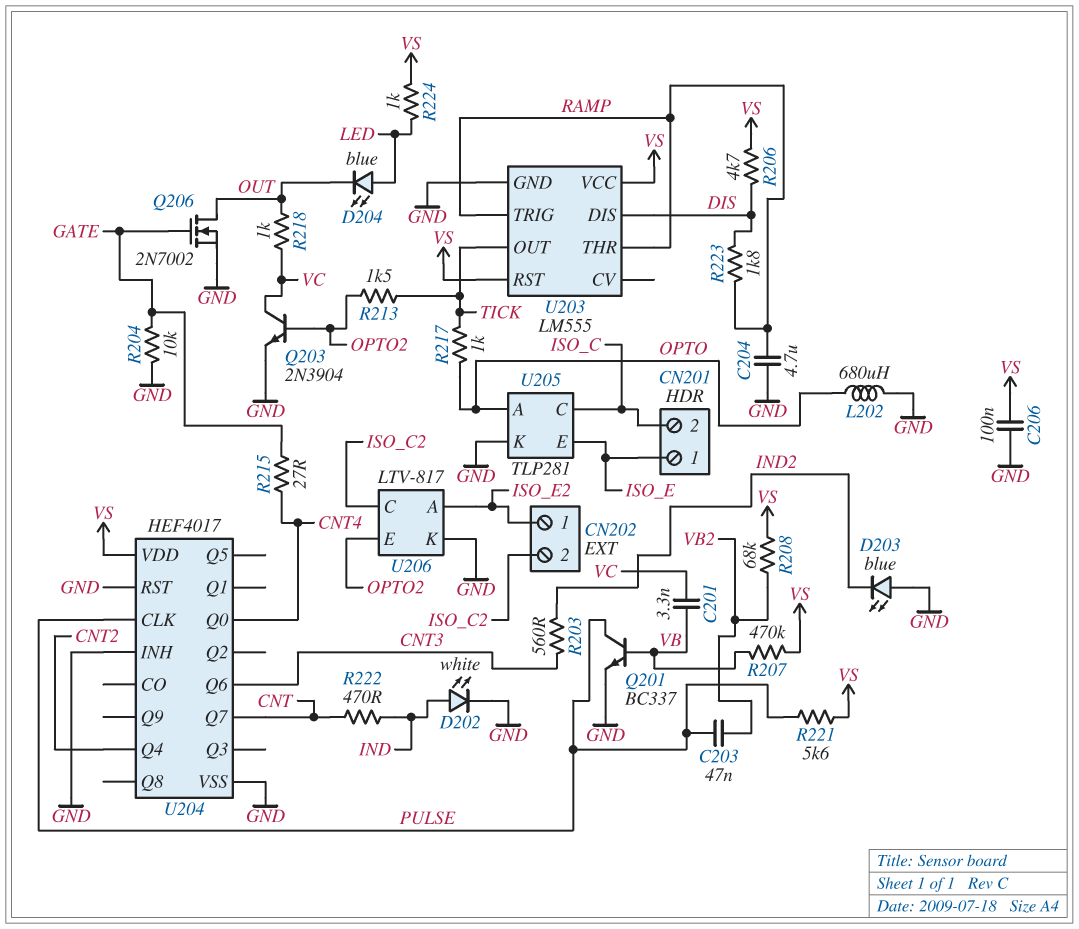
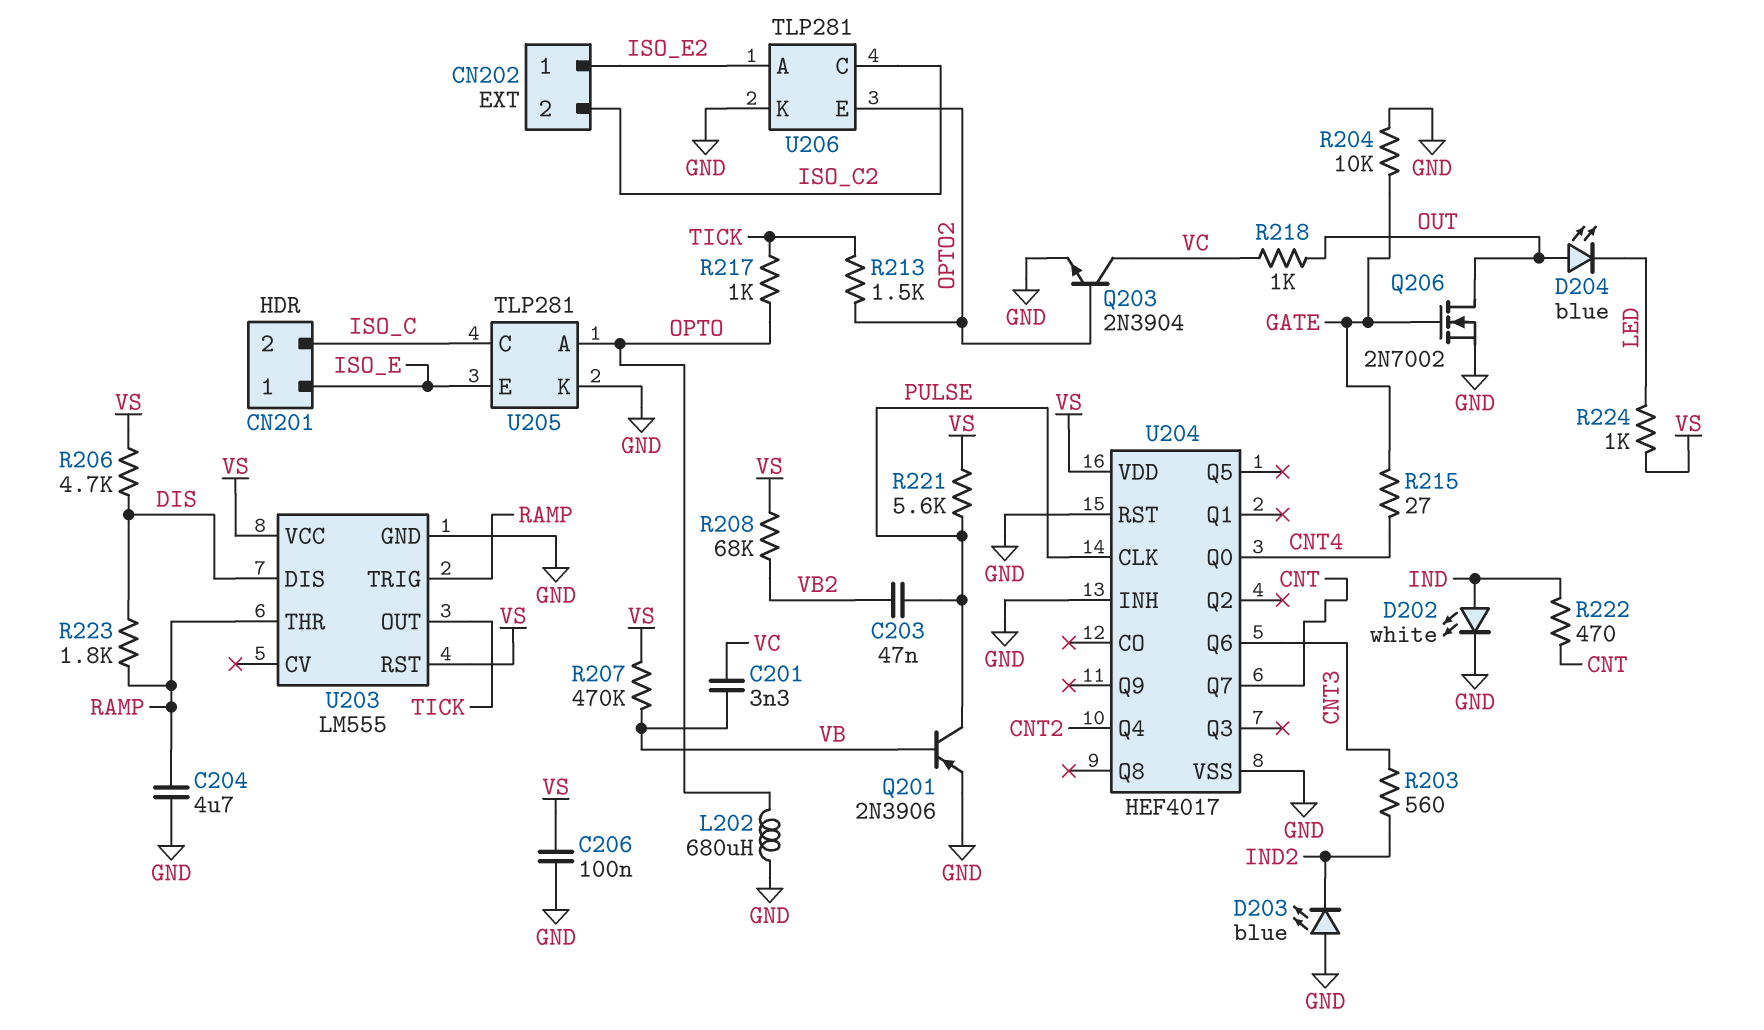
D204: LED blue (A LED, K OUT) -> LED blue (A OUT, K LED)
Q201: NPN BC337 (B VB, C PULSE, E GND) -> PNP 2N3906 (B VB, C PULSE, E GND)
U206: LTV-817 -> TLP281

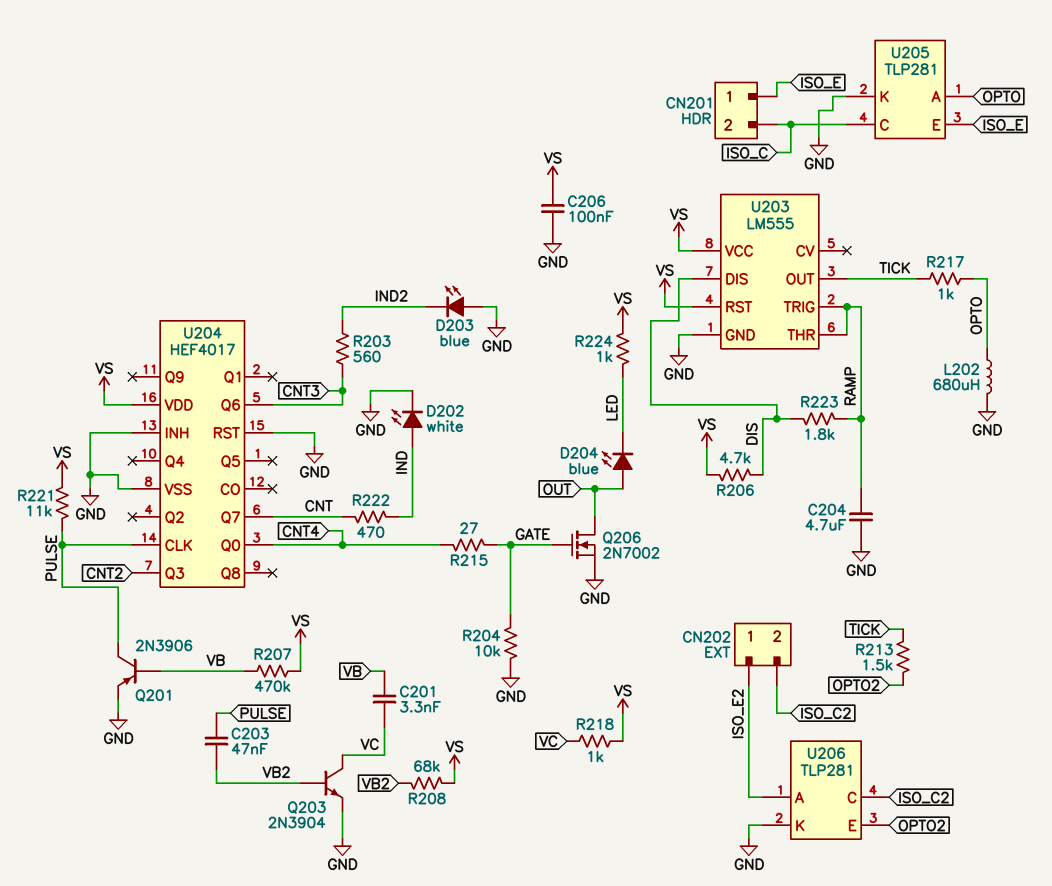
Q203: NPN 2N3904 (B OPTO2, C VC, E GND) -> NPN 2N3904 (B VB2, C VC, E GND)
R218: 1k (OUT, VC) -> 1k (VC, VS)
R221: 5.6k (PULSE, VS) -> 11k (PULSE, VS)
U204 pin Q3: none -> CNT2
U204 pin Q4: CNT2 -> none

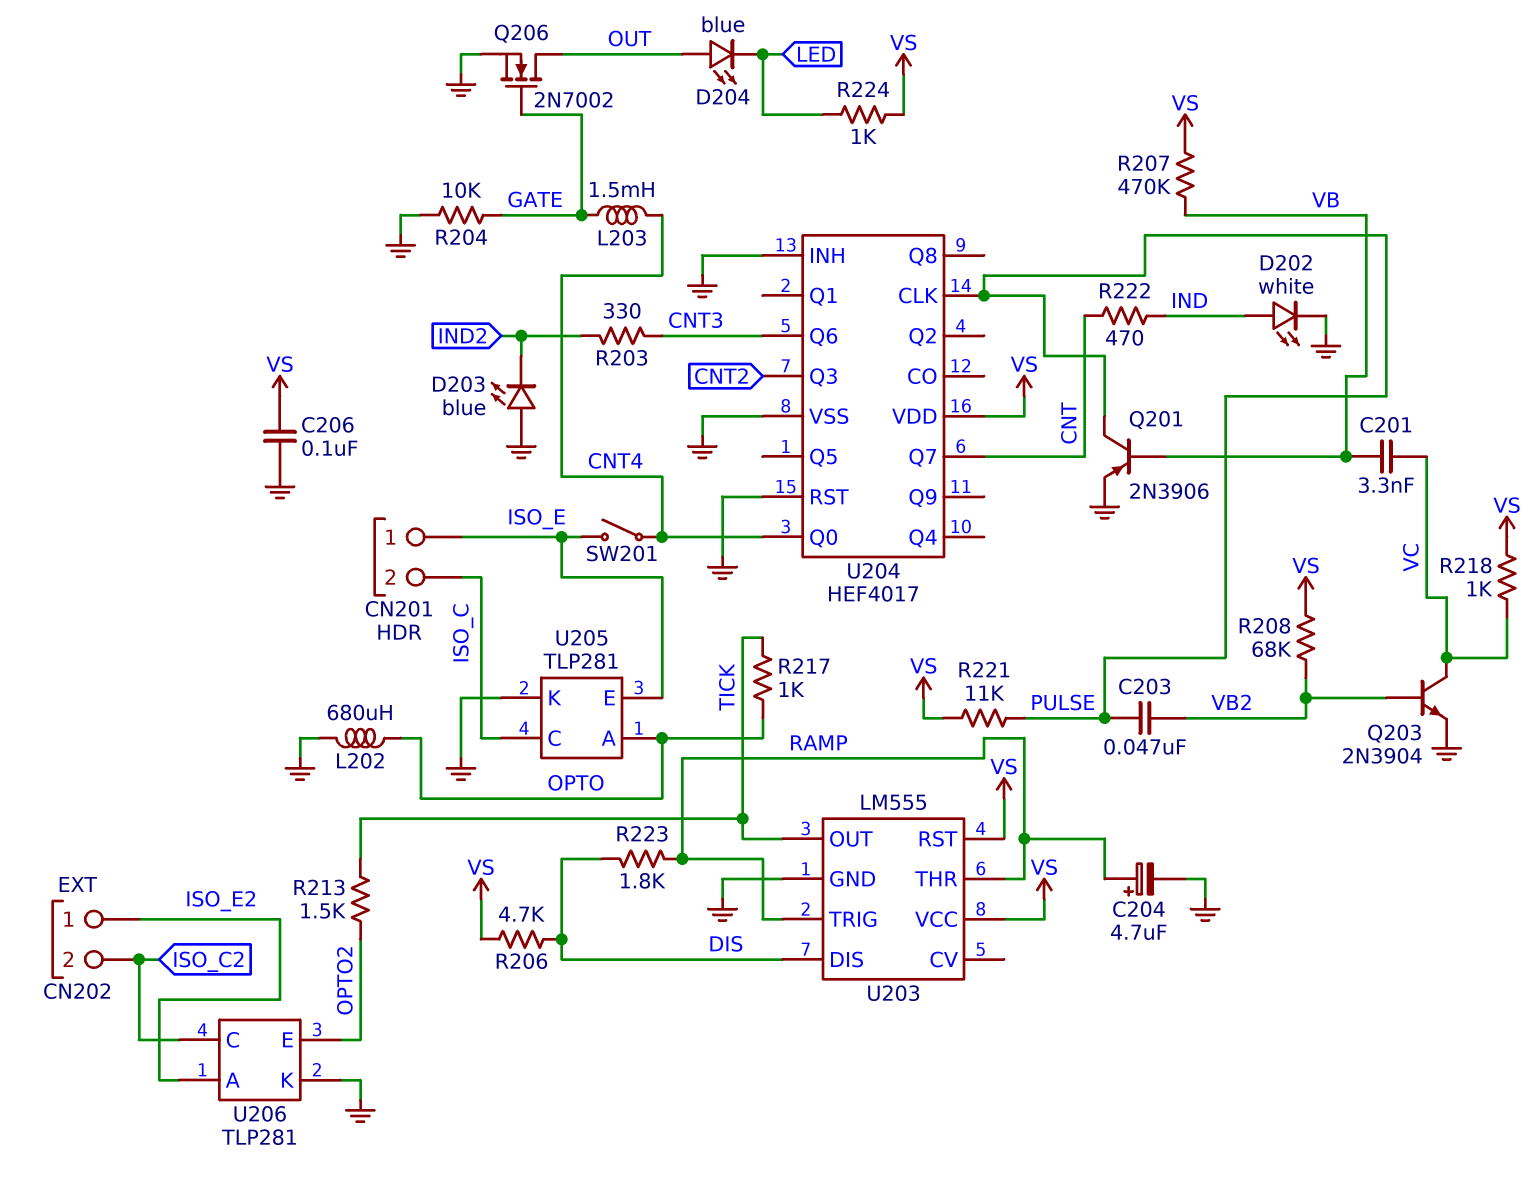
C204: 4.7uF (GND, RAMP) -> 4.7uF (plus RAMP, minus GND)
L203: none -> 1.5mH (CNT4, GATE)
R203: 560 (CNT3, IND2) -> 330 (CNT3, IND2)
R215: 27 (CNT4, GATE) -> none
SW201: none -> switch (CNT4, ISO_E)

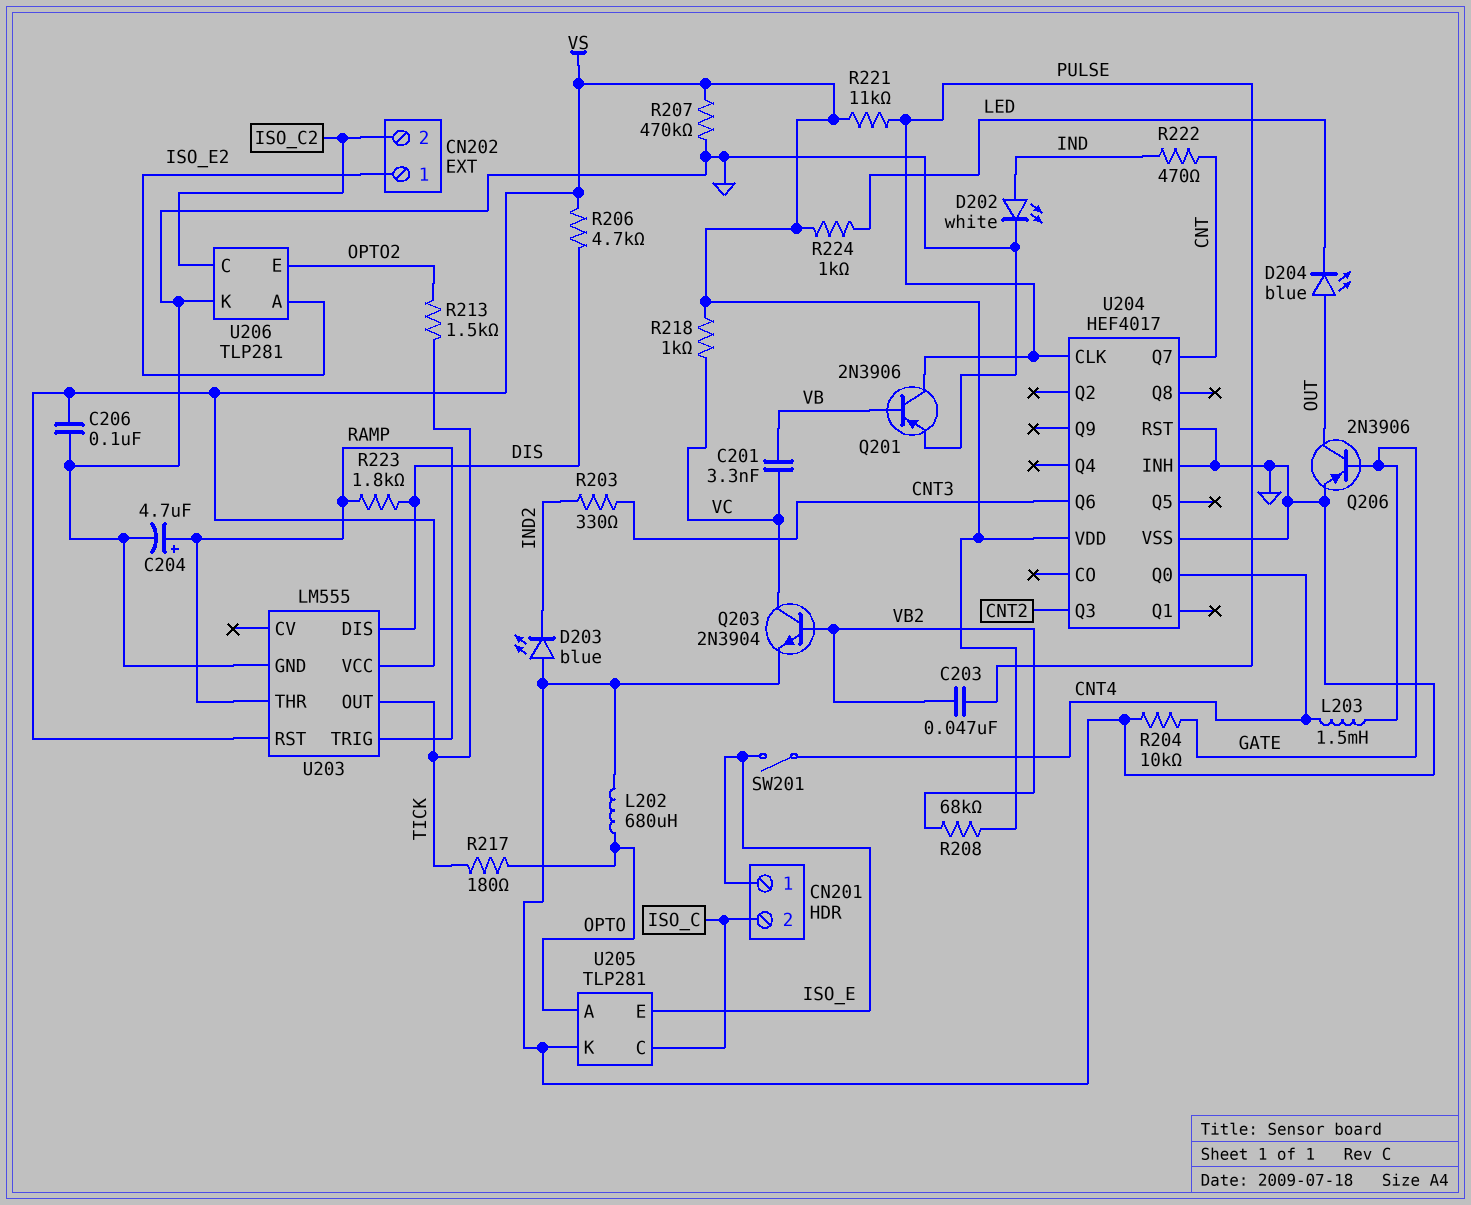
Q206: NMOS 2N7002 (G GATE, D OUT, S GND) -> PNP 2N3906 (B GATE, C OUT, E GND)
R207: 470k (VB, VS) -> 470k (GND, VS)
R217: 1k (OPTO, TICK) -> 180 (OPTO, TICK)

